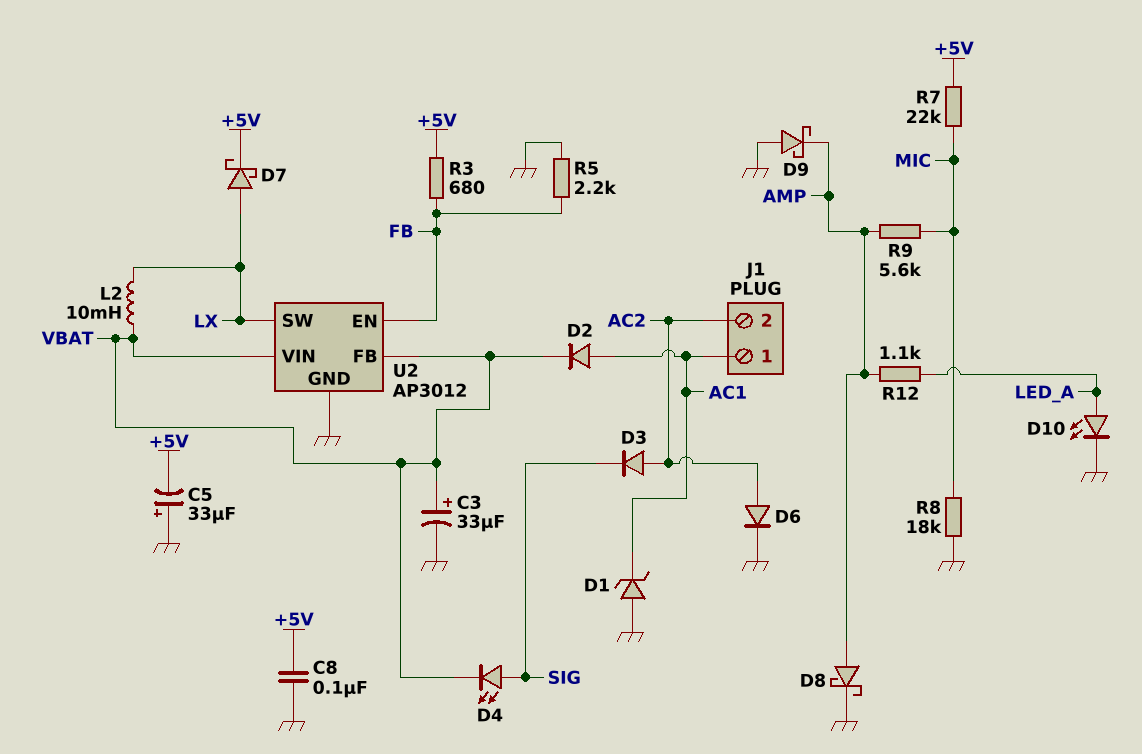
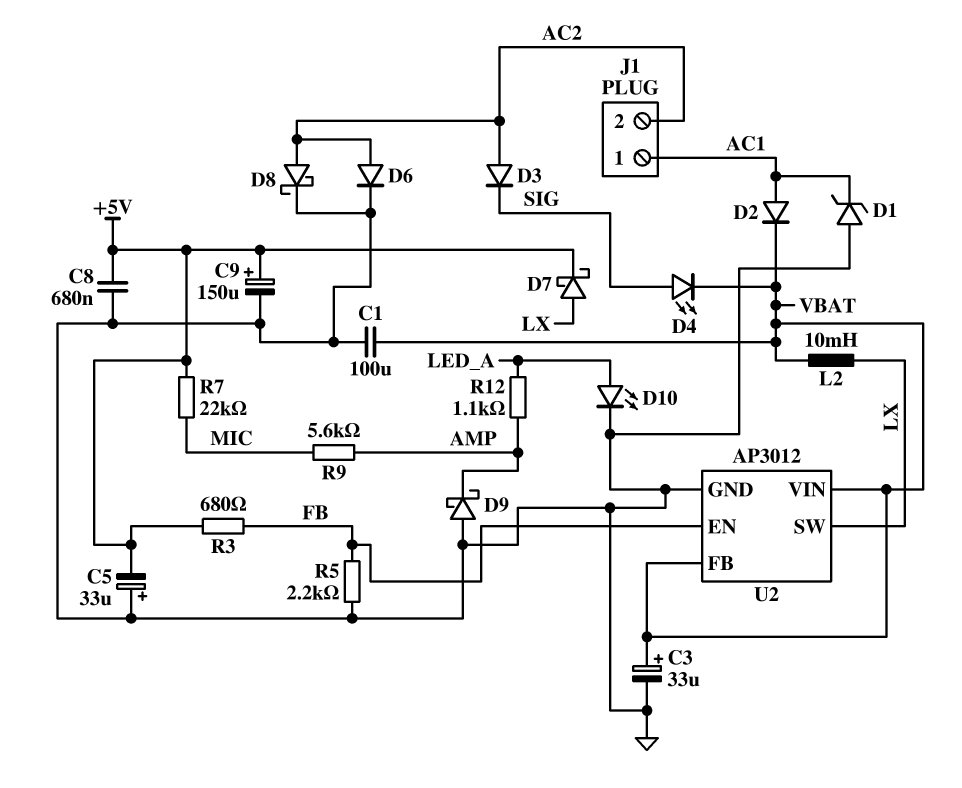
C1: none -> 100uF (GND, VBAT)
C8: 100nF (+5V, GND) -> 680nF (+5V, GND)
C9: none -> 150uF (plus +5V, minus GND)
D8: schottky (A AMP, K GND) -> schottky (A AC2, K GND)
R8: 18k (GND, MIC) -> none

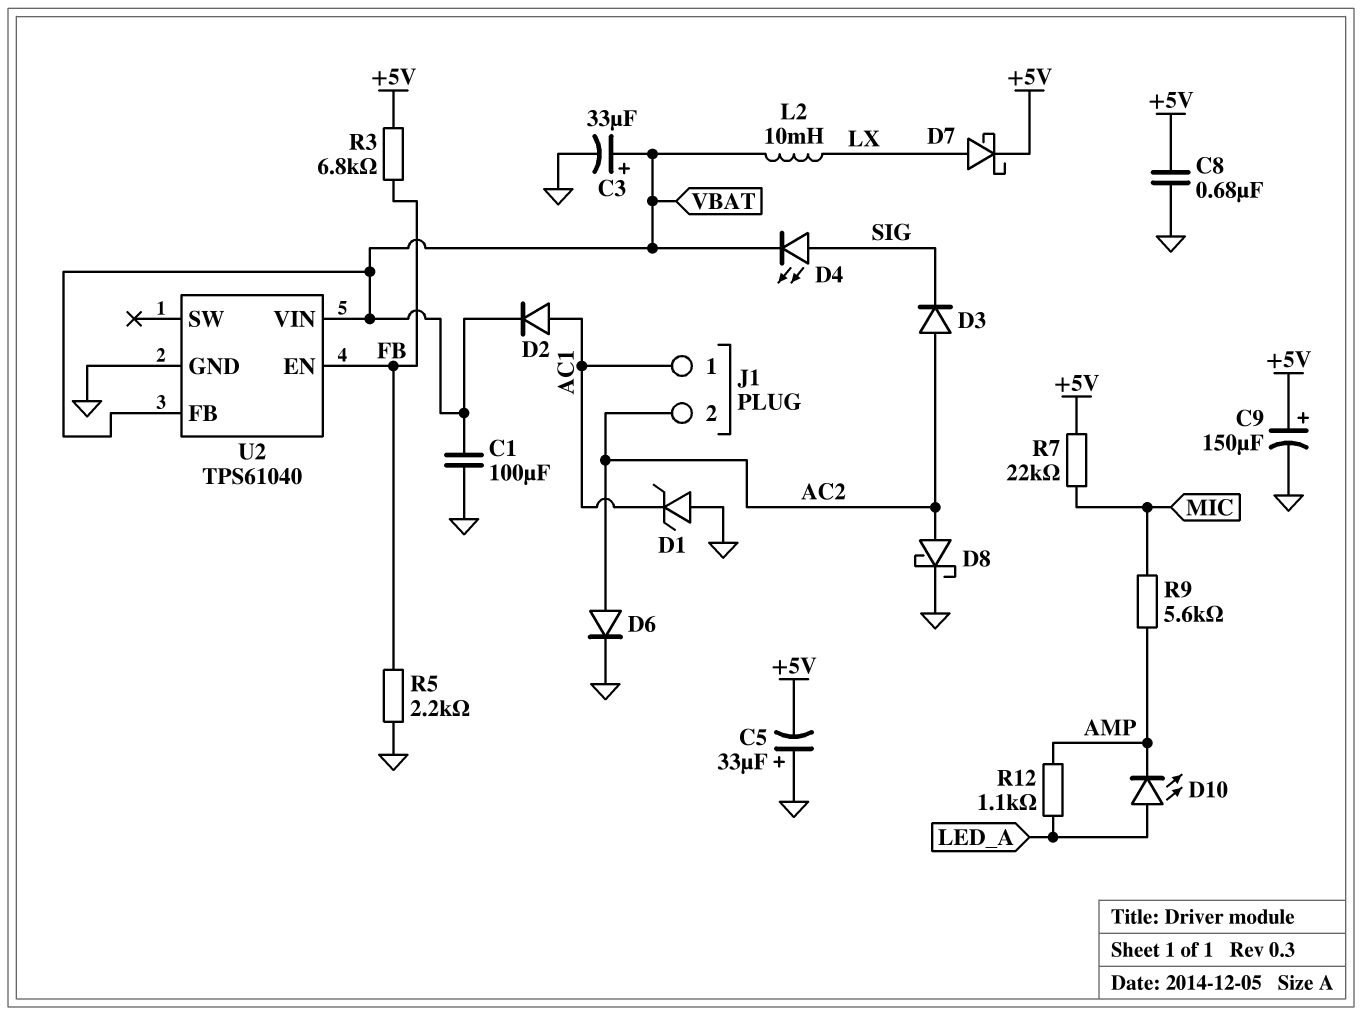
D9: schottky (A GND, K AMP) -> none
D10: LED (A LED_A, K GND) -> LED (A LED_A, K AMP)
R3: 680 (+5V, FB) -> 6.8k (+5V, FB)
U2: AP3012 -> TPS61040
U2 pin SW: LX -> none

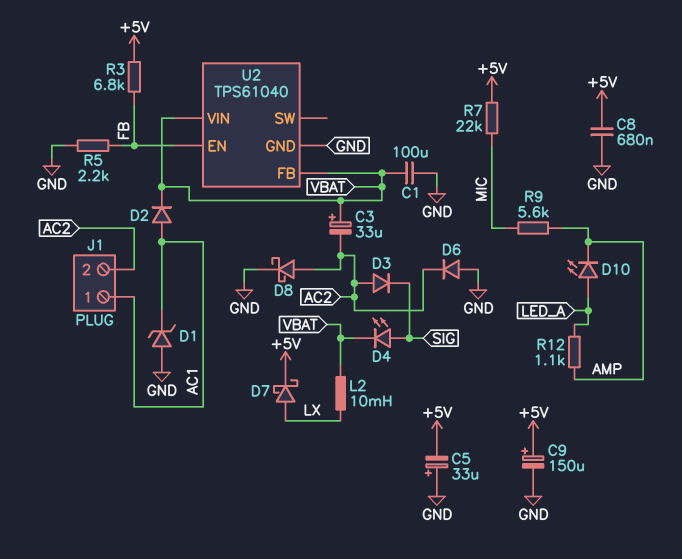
C3: 33uF (plus VBAT, minus GND) -> 33uF (plus VBAT, minus AC2)
D6: diode (A AC2, K GND) -> diode (A GND, K AC2)

